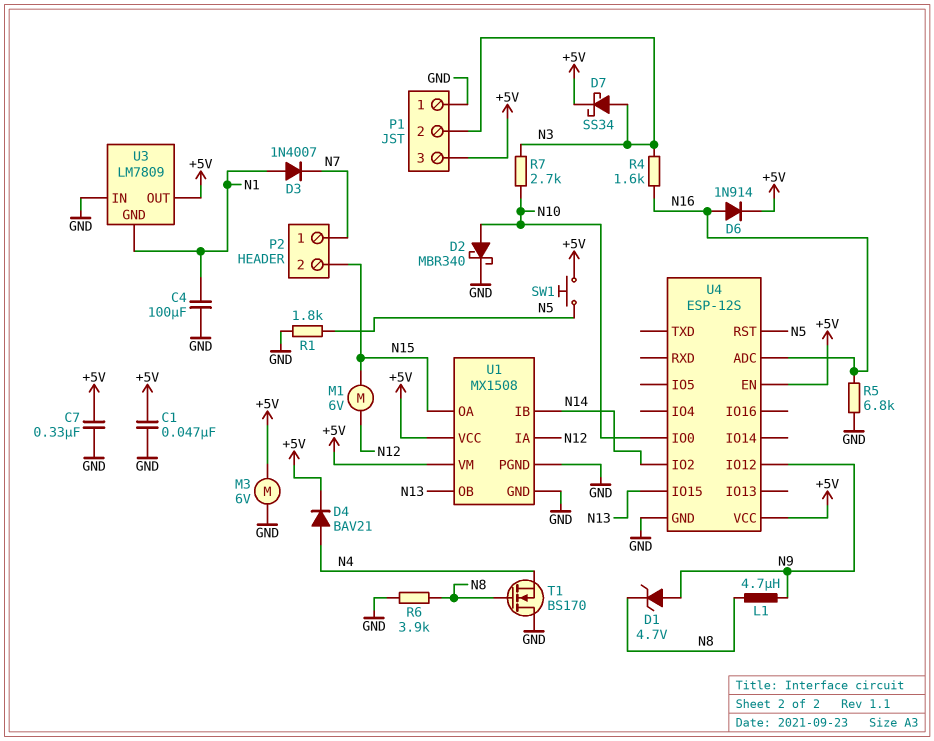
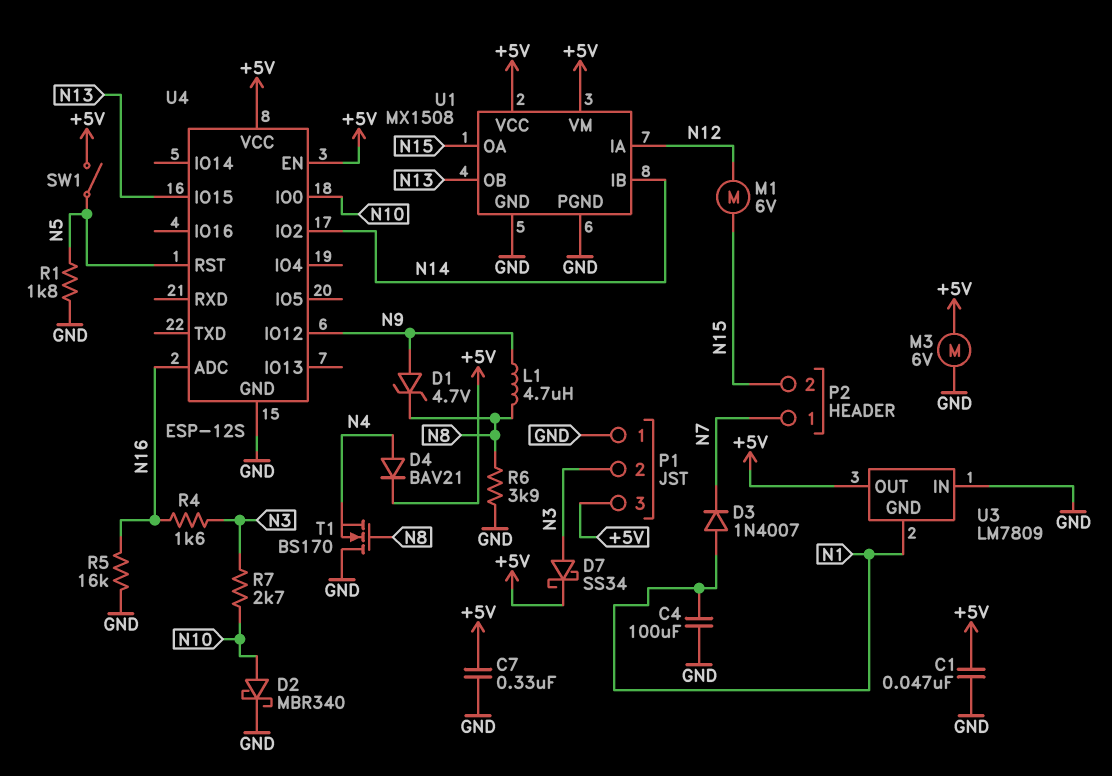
D6: diode 1N914 (A N16, K +5V) -> none
R5: 6.8k (GND, N16) -> 16k (GND, N16)
SW1: button (+5V, N5) -> switch (+5V, N5)

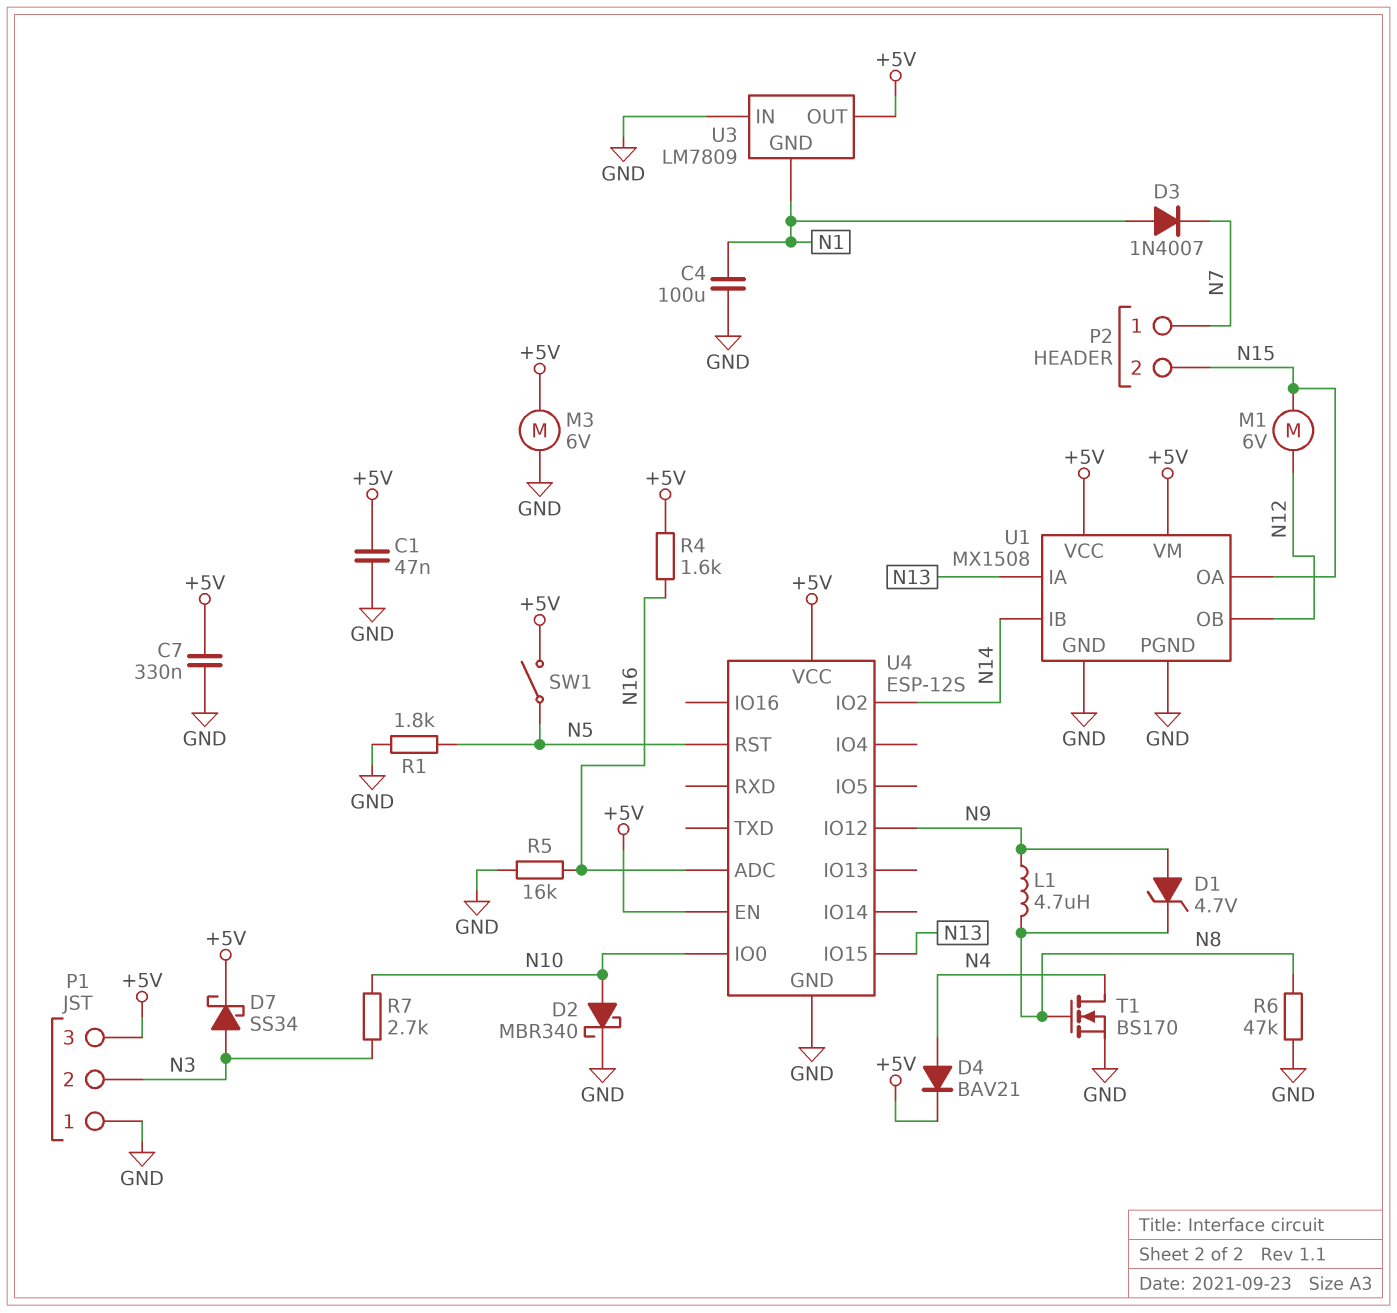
R4: 1.6k (N3, N16) -> 1.6k (+5V, N16)
R6: 3.9k (GND, N8) -> 47k (GND, N8)
T1: NMOS BS170 (G N8, D GND, S N4) -> NMOS BS170 (G N8, D N4, S GND)
U1 pin IA: N12 -> N13
U1 pin OB: N13 -> N12

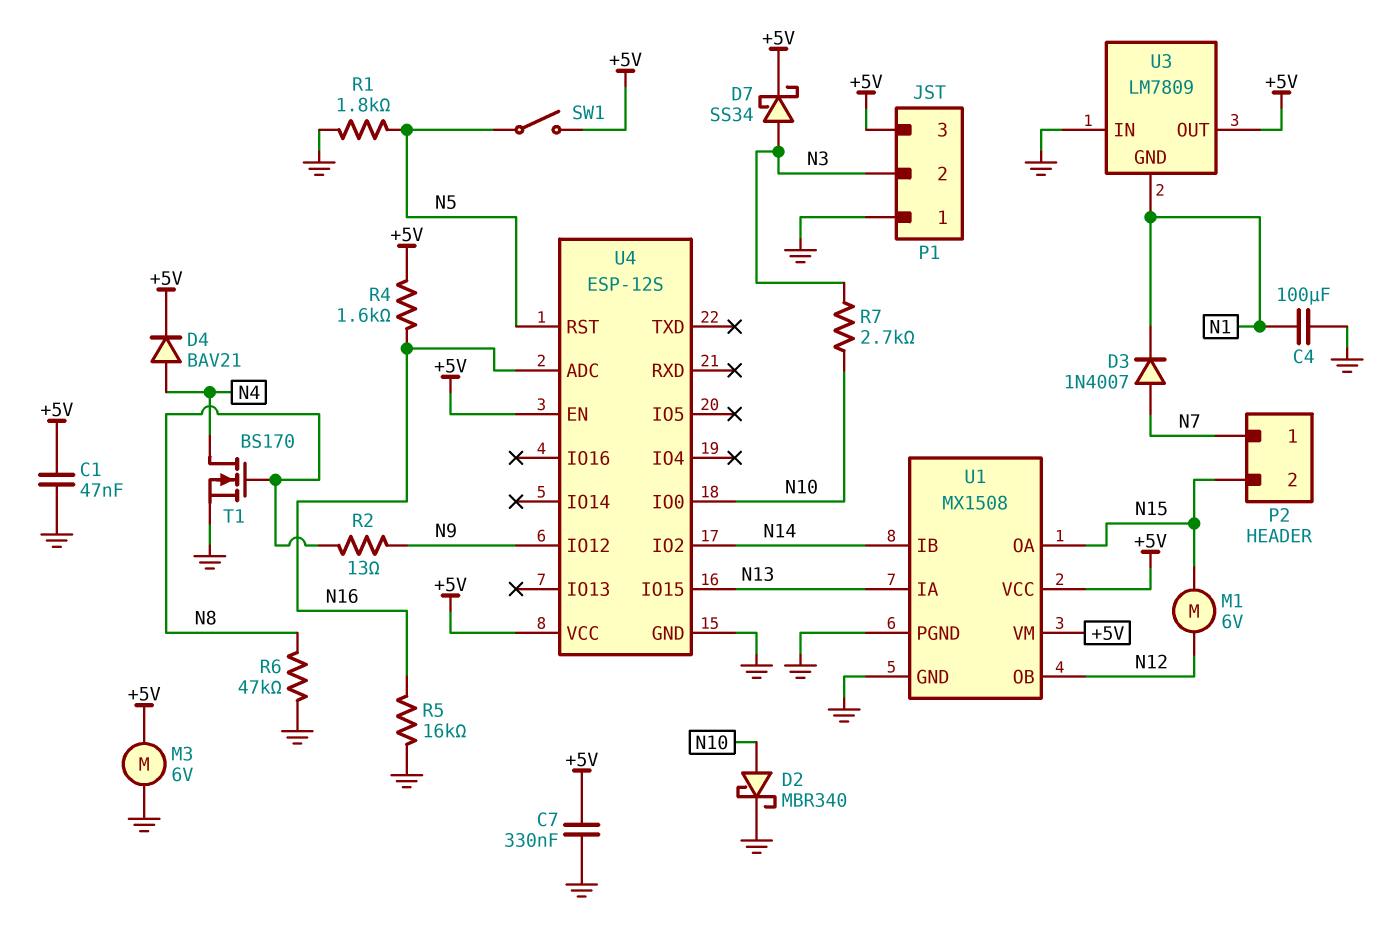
D1: zener 4.7V (A N9, K N8) -> none
D3: diode 1N4007 (A N1, K N7) -> diode 1N4007 (A N7, K N1)
L1: 4.7uH (N8, N9) -> none
R2: none -> 13 (N8, N9)

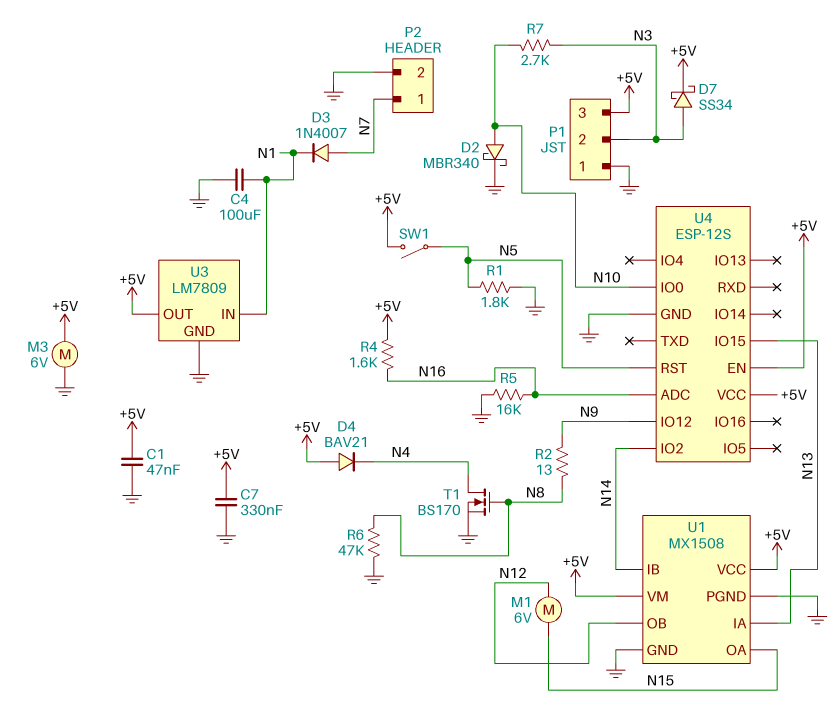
D4: diode BAV21 (A N4, K +5V) -> diode BAV21 (A +5V, K N4)
P2 pin 2: N15 -> GND
U3 pin GND: N1 -> GND
U3 pin IN: GND -> N1

